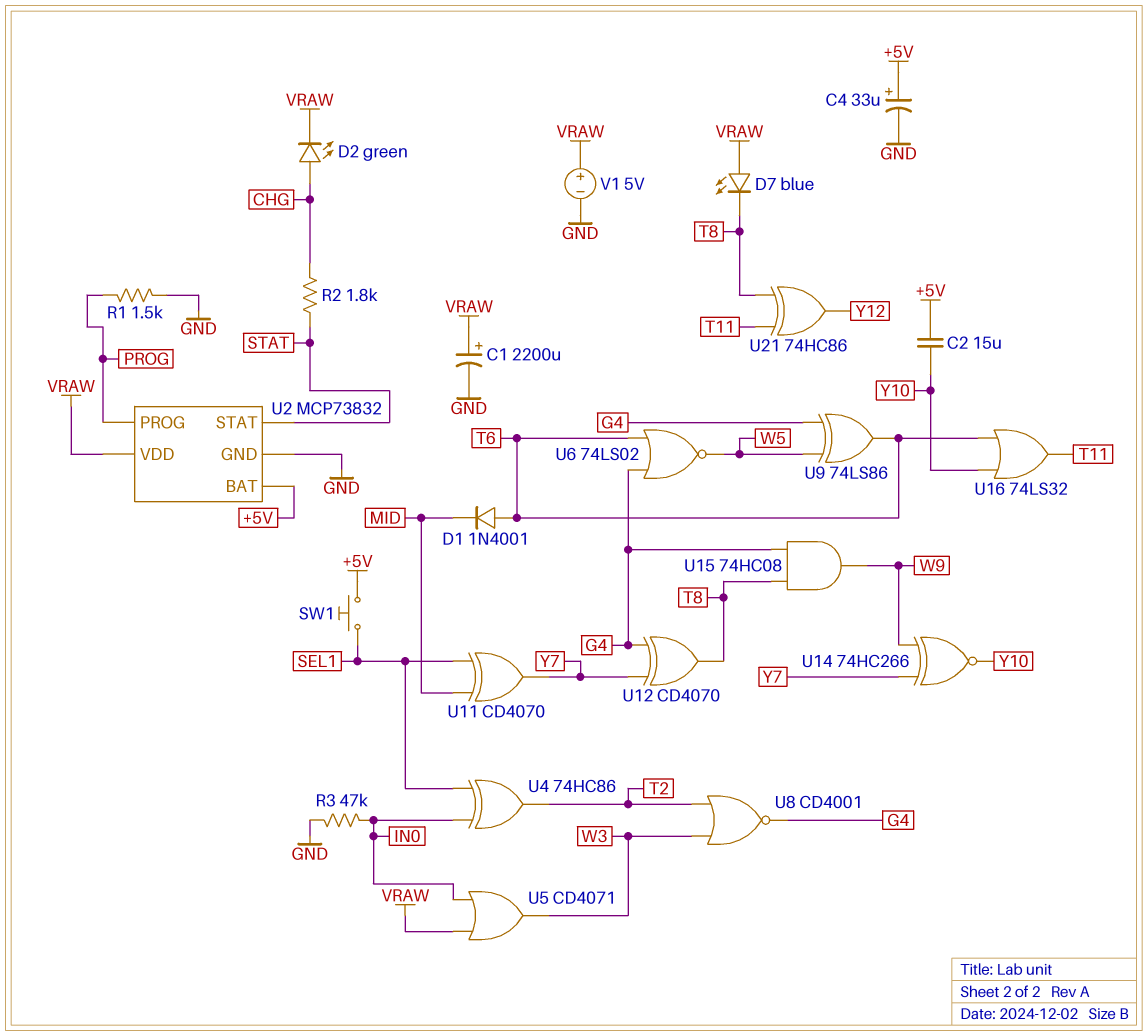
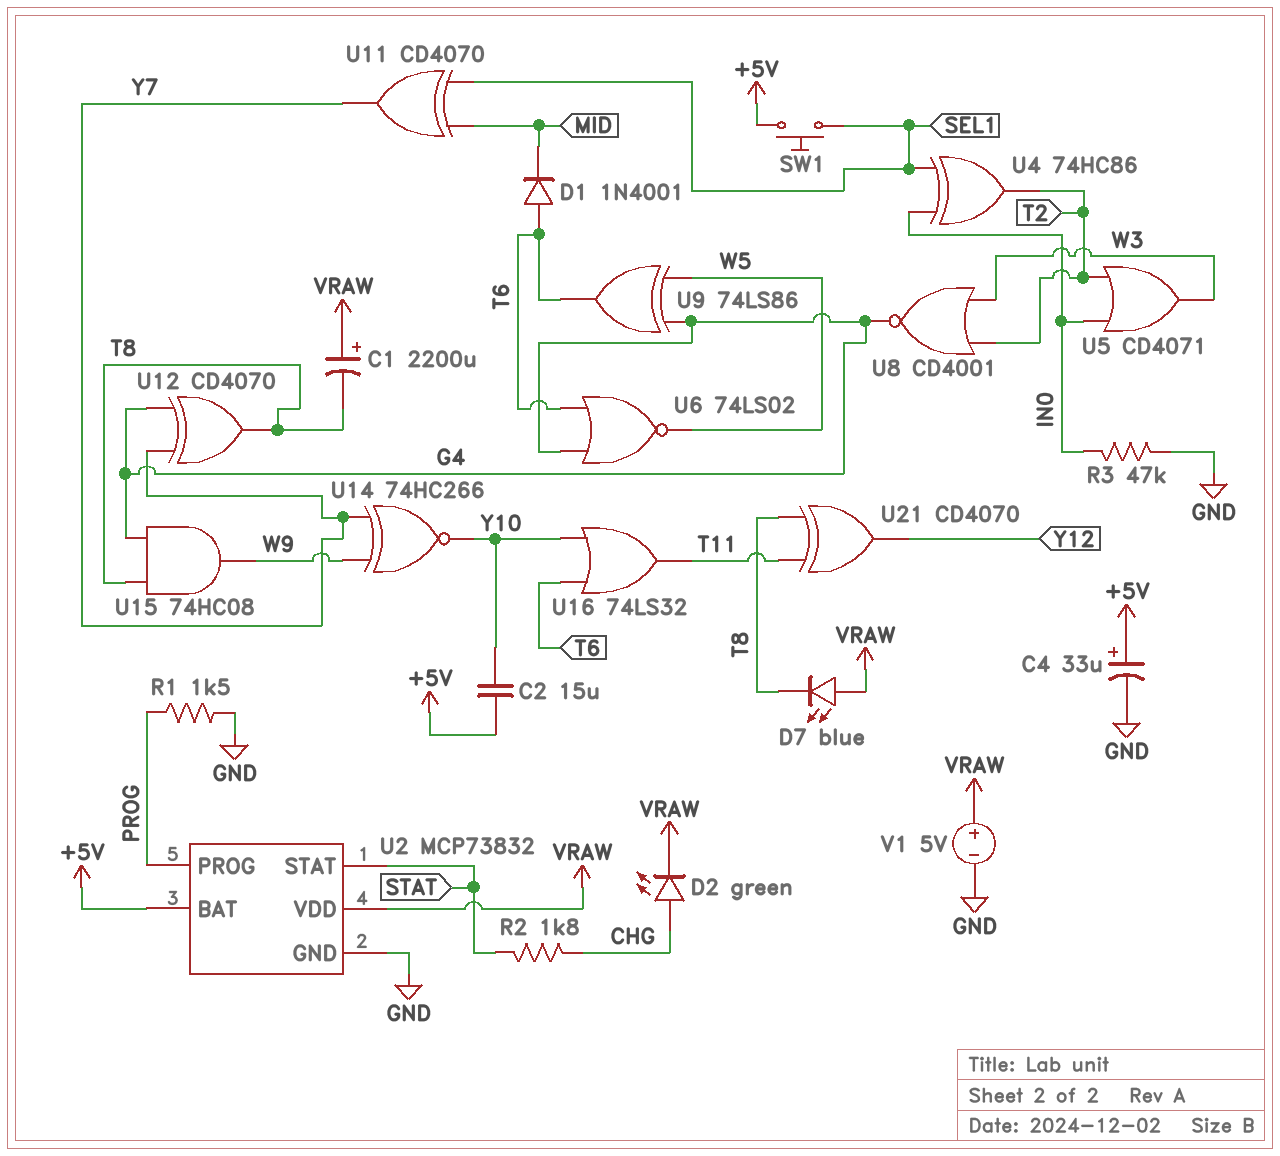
C1: 2200uF (plus VRAW, minus GND) -> 2200uF (plus VRAW, minus T8)
U5: OR CD4071 (in IN0, in VRAW, out W3) -> OR CD4071 (in IN0, in T2, out W3)
U21: XOR 74HC86 (in T8, in T11, out Y12) -> XOR CD4070 (in T8, in T11, out Y12)

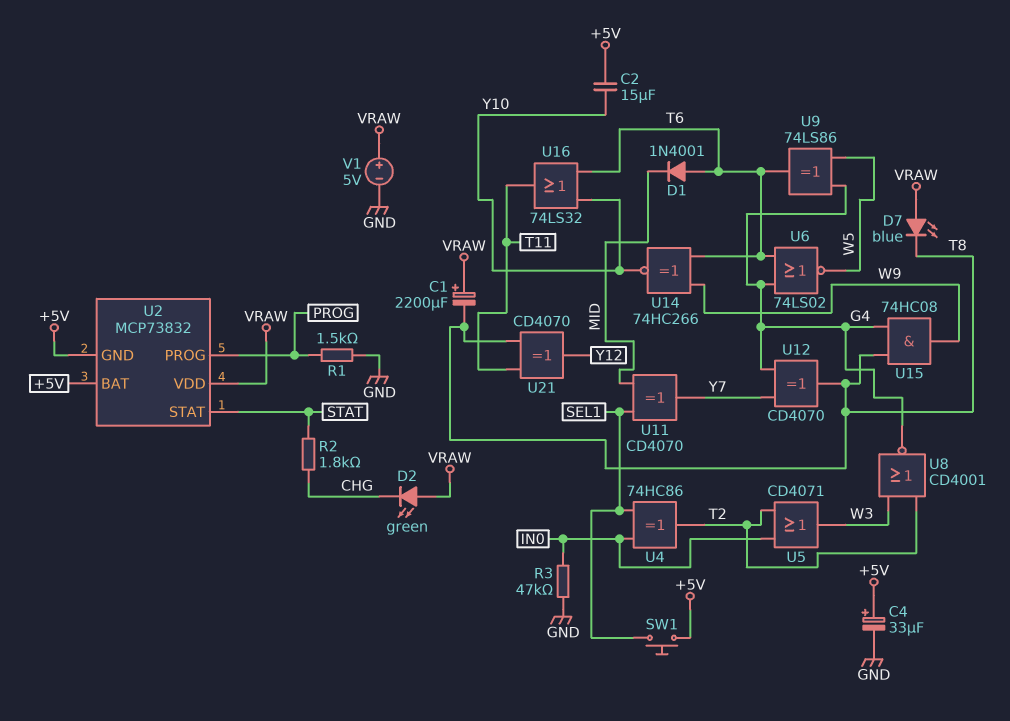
D2: LED green (A CHG, K VRAW) -> LED green (A VRAW, K CHG)
U2 pin GND: GND -> +5V
U14: XNOR 74HC266 (in W9, in Y7, out Y10) -> XNOR 74HC266 (in T6, in W9, out Y10)

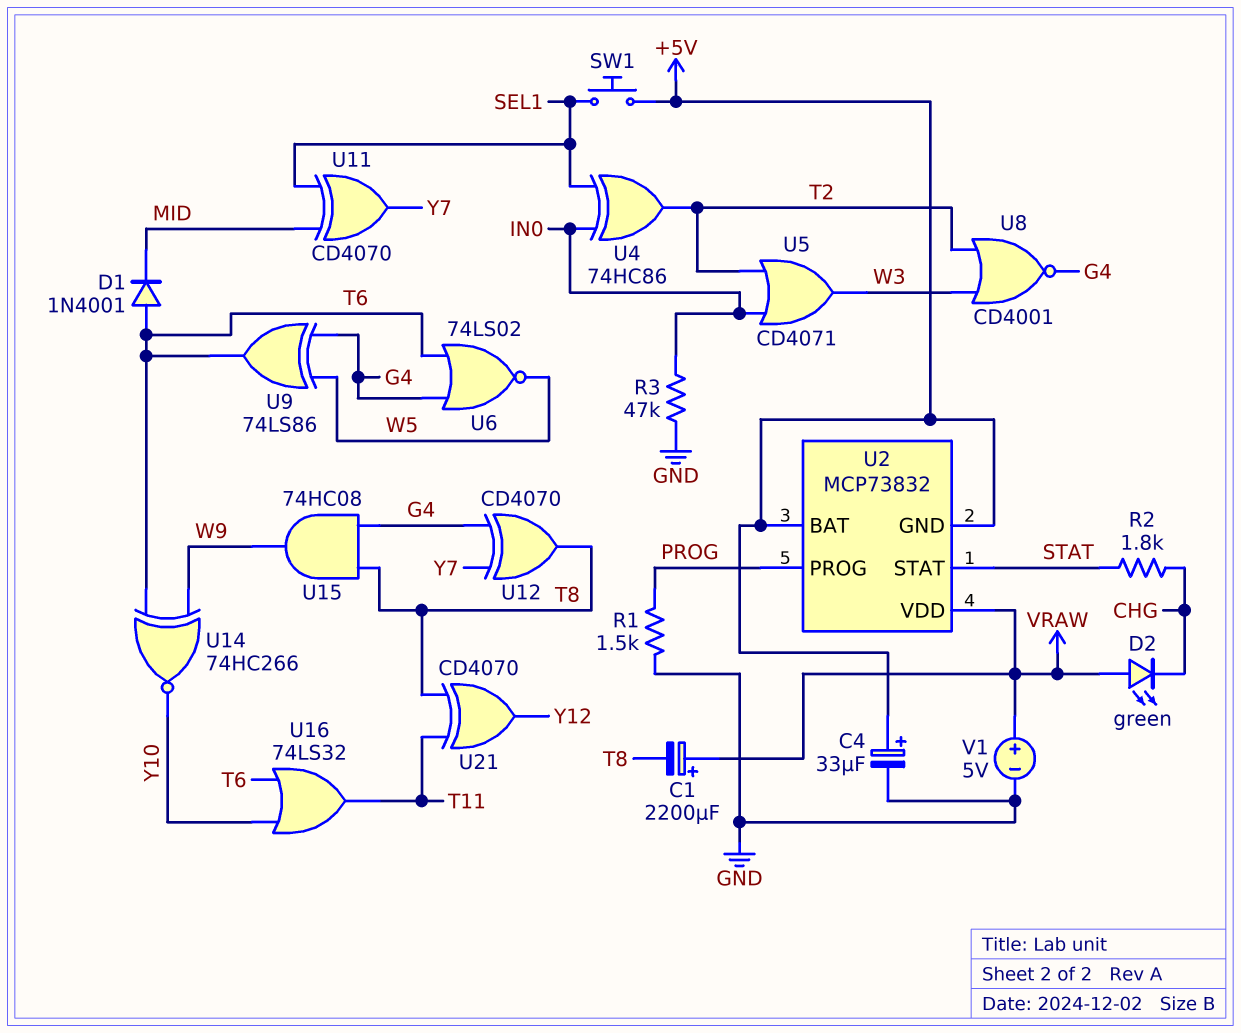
C2: 15uF (+5V, Y10) -> none
D7: LED blue (A VRAW, K T8) -> none

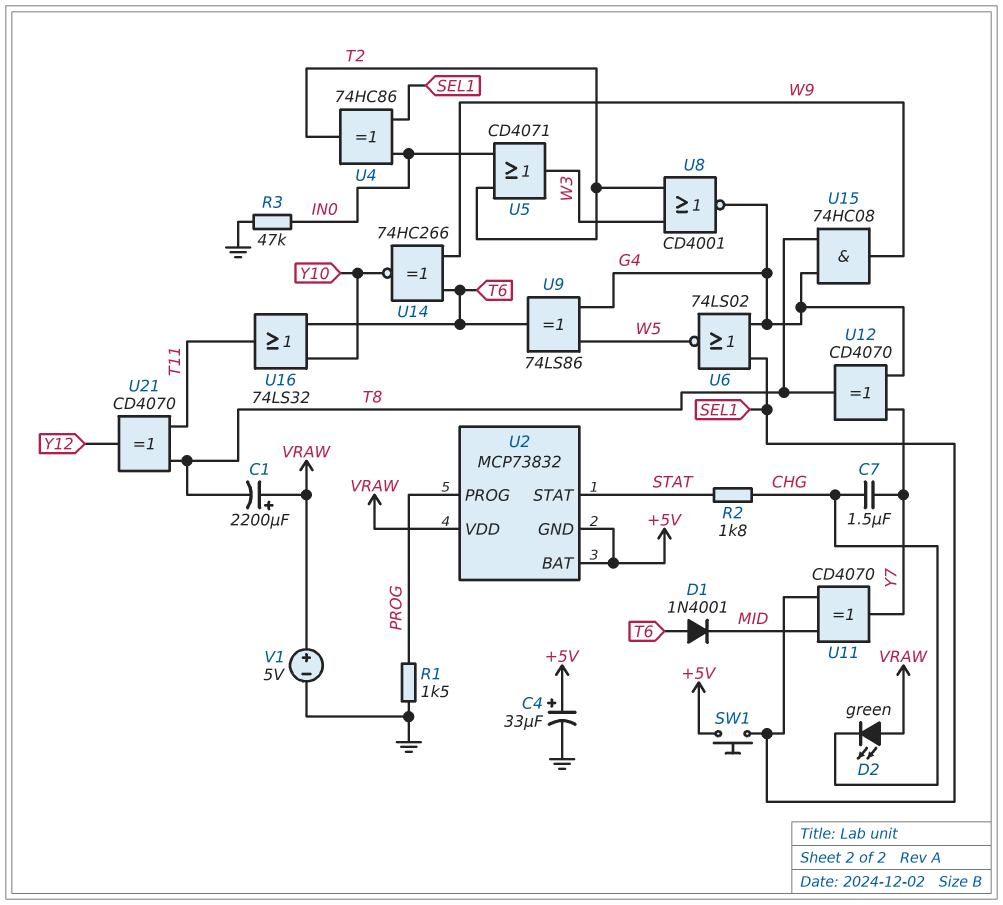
C7: none -> 1.5uF (CHG, Y7)
U6: NOR 74LS02 (in G4, in T6, out W5) -> NOR 74LS02 (in G4, in SEL1, out W5)

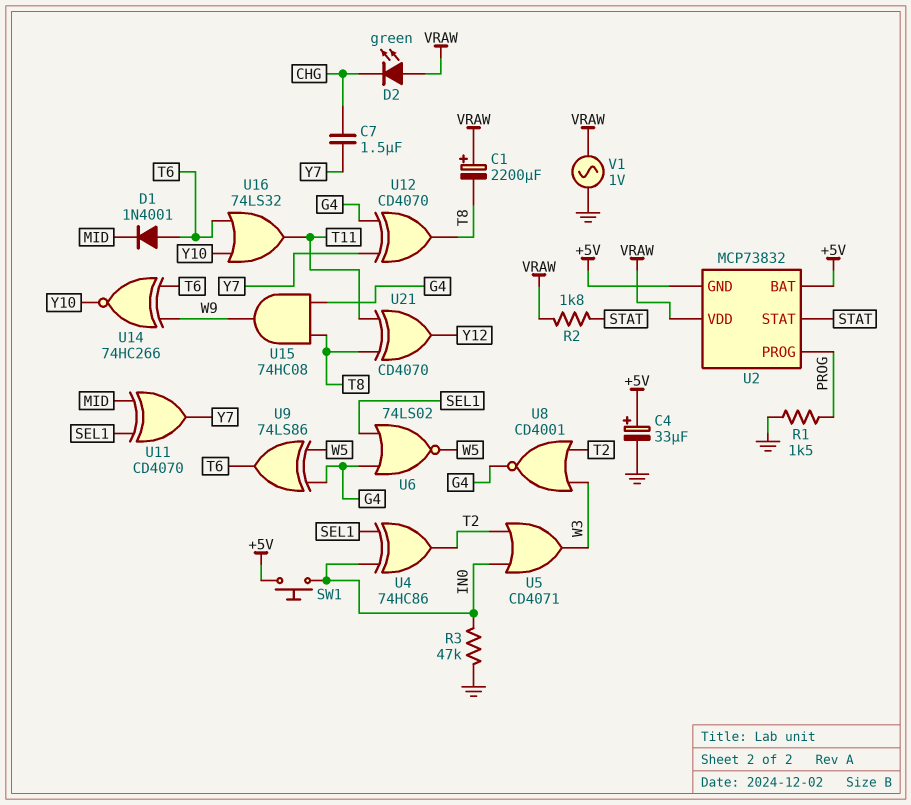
R2: 1.8k (CHG, STAT) -> 1.8k (STAT, VRAW)
SW1: button (+5V, SEL1) -> button (+5V, IN0)
V1: 5V (plus VRAW, minus GND) -> AC 1V (GND, VRAW)

